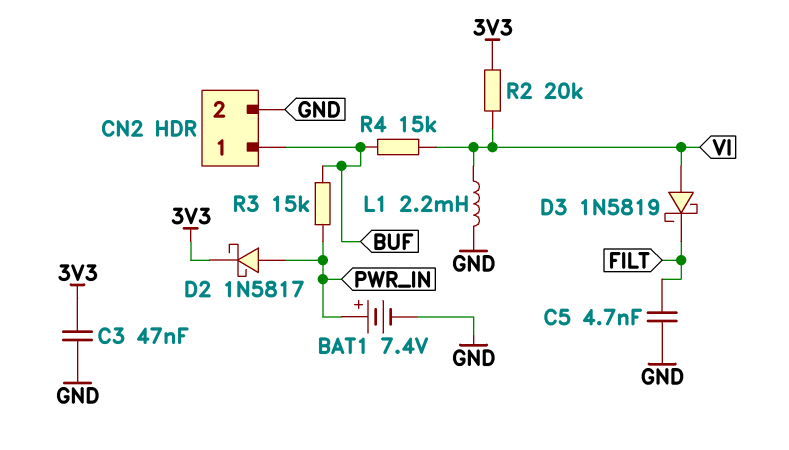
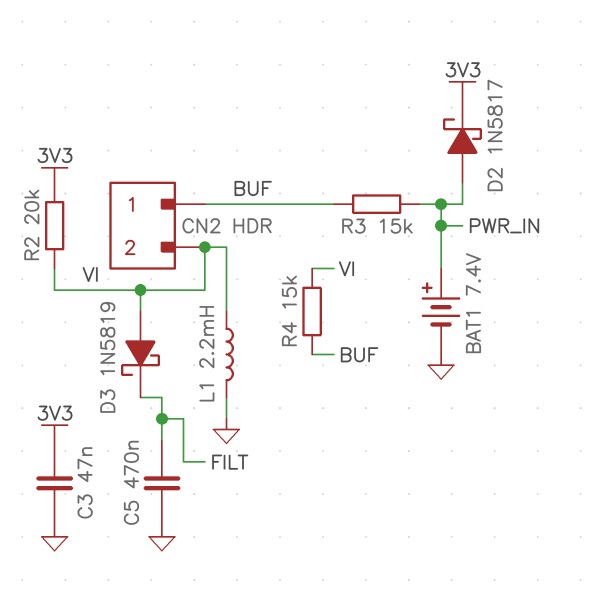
C5: 4.7nF (FILT, GND) -> 470nF (FILT, GND)
CN2 pin 2: GND -> VI

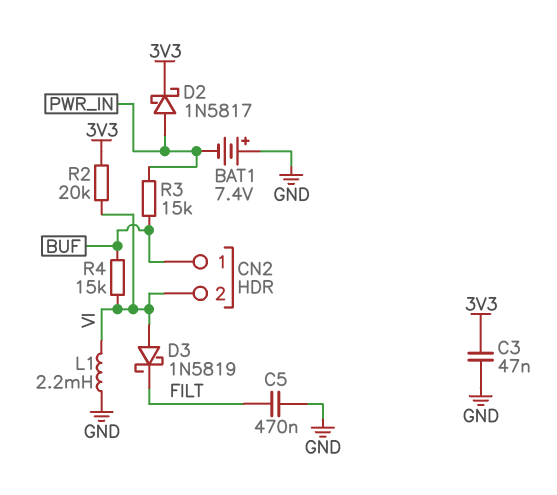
BAT1: 7.4V (plus PWR_IN, minus GND) -> 7.4V (plus GND, minus PWR_IN)

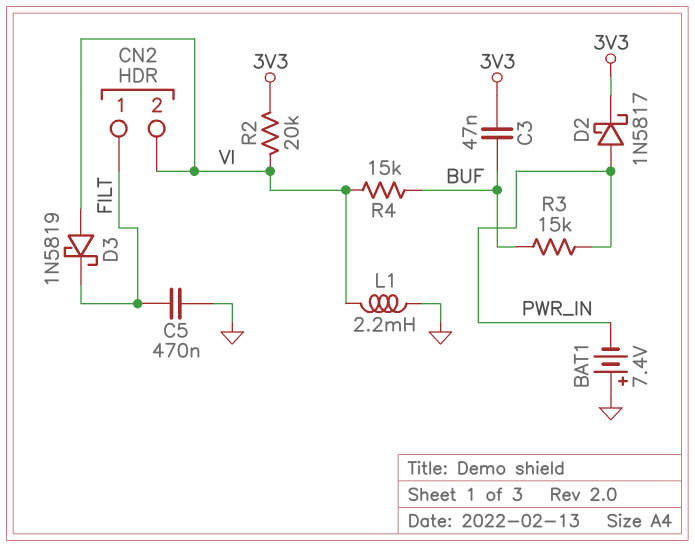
C3: 47nF (3V3, GND) -> 47nF (3V3, BUF)
CN2 pin 1: BUF -> FILT

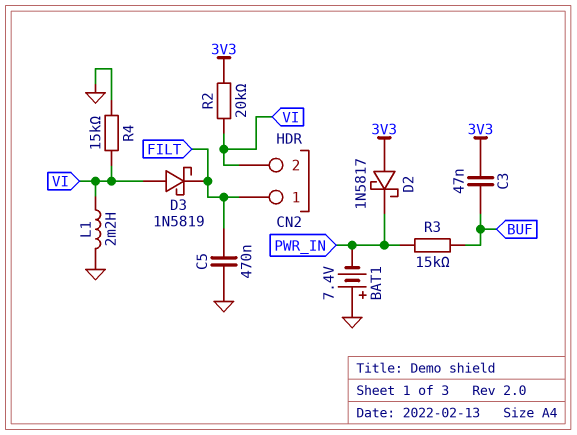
D2: schottky 1N5817 (A PWR_IN, K 3V3) -> schottky 1N5817 (A 3V3, K PWR_IN)
R4: 15k (BUF, VI) -> 15k (GND, VI)

